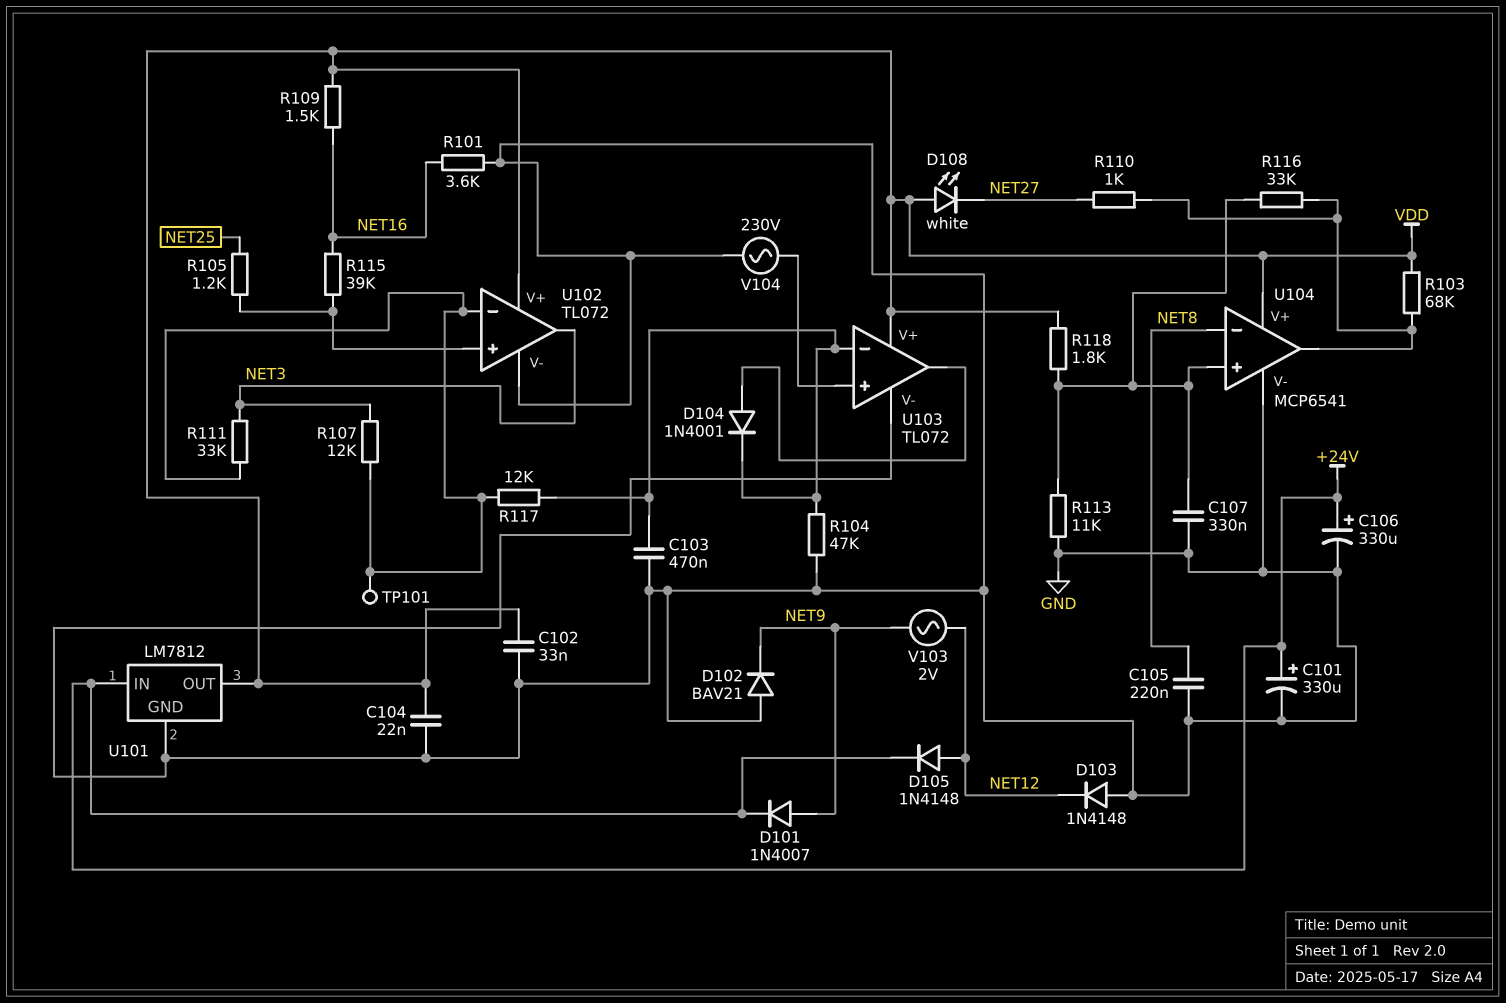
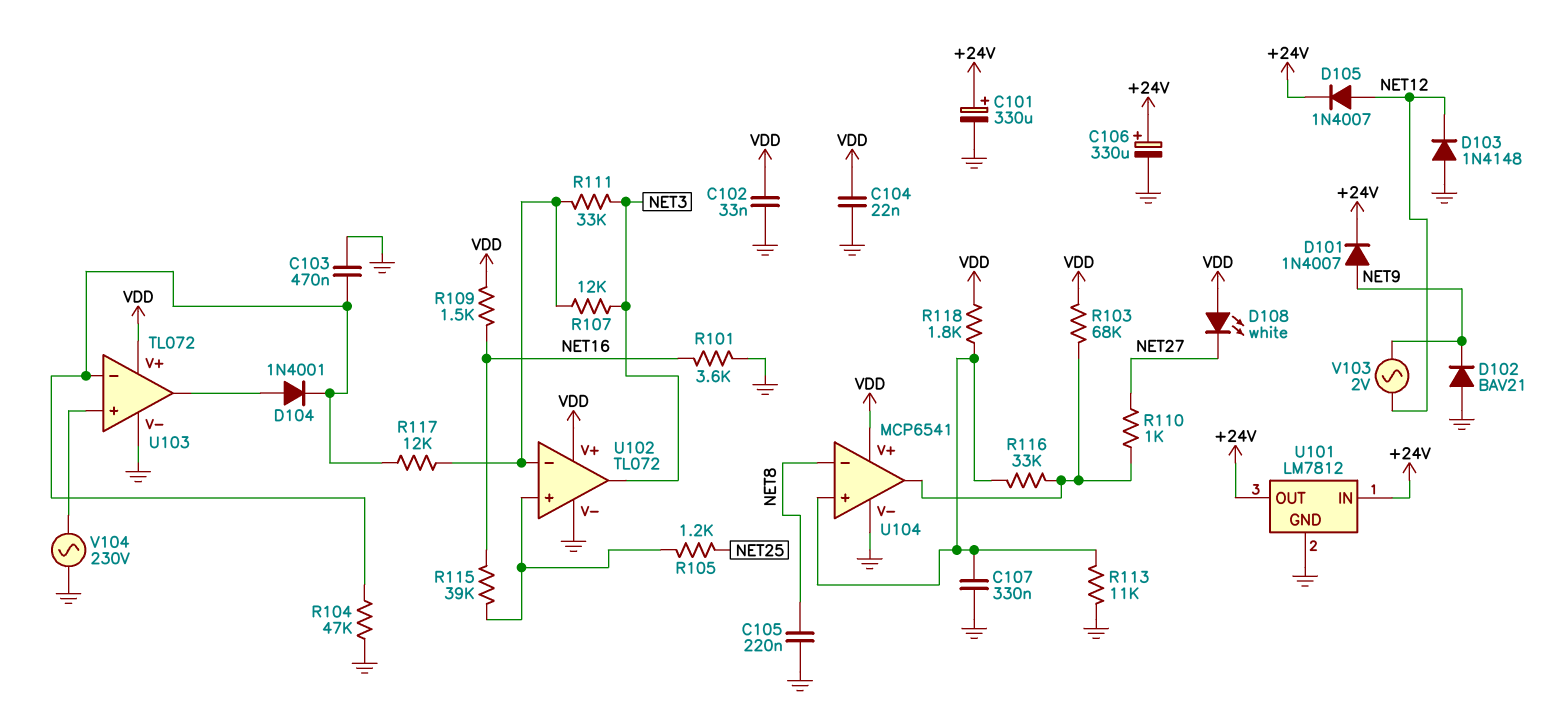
D105: diode 1N4148 (A NET12, K +24V) -> diode 1N4007 (A NET12, K +24V)
TP101: test point (U102/in-) -> none
U101 pin OUT: VDD -> +24V

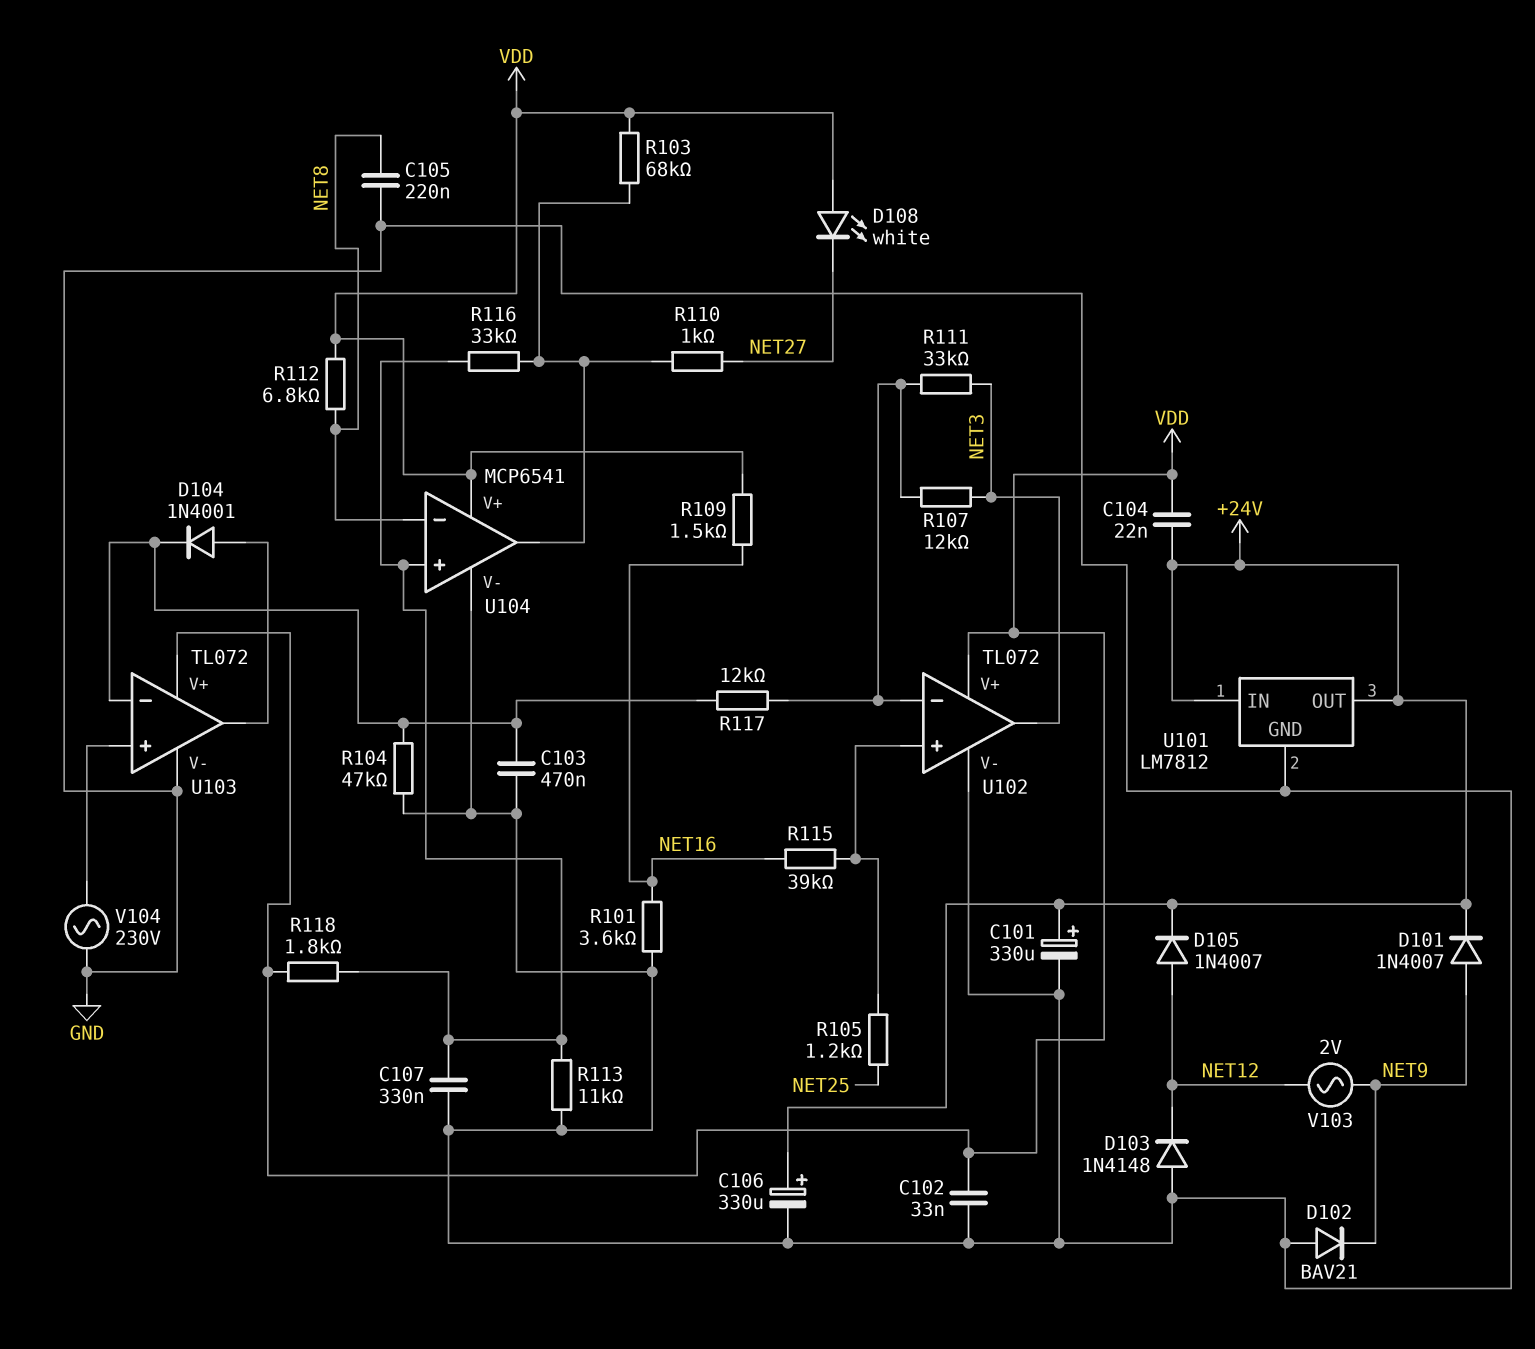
C104: 22nF (GND, VDD) -> 22nF (+24V, VDD)
R112: none -> 6.8k (NET8, VDD)

